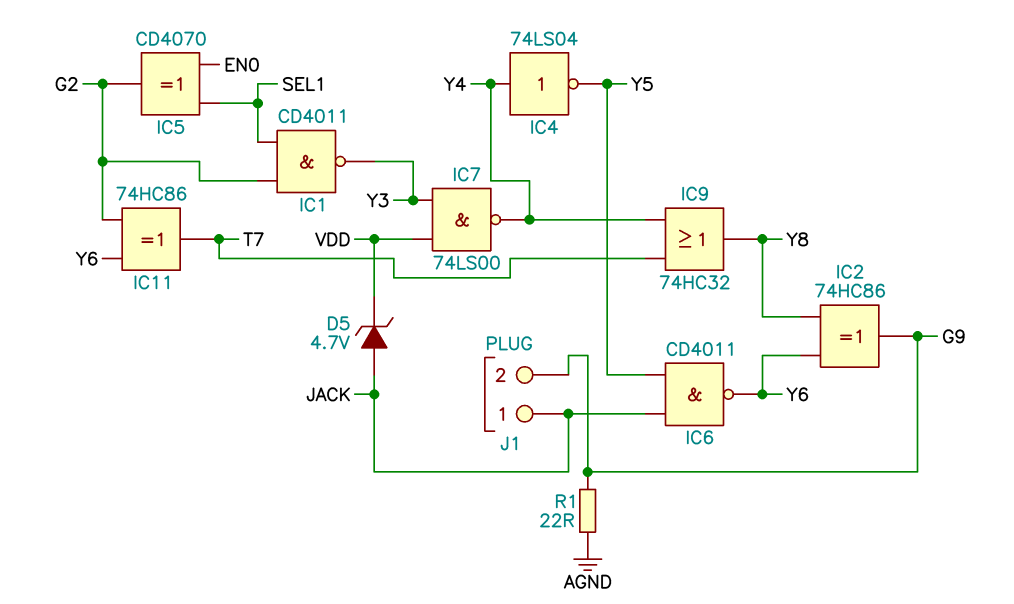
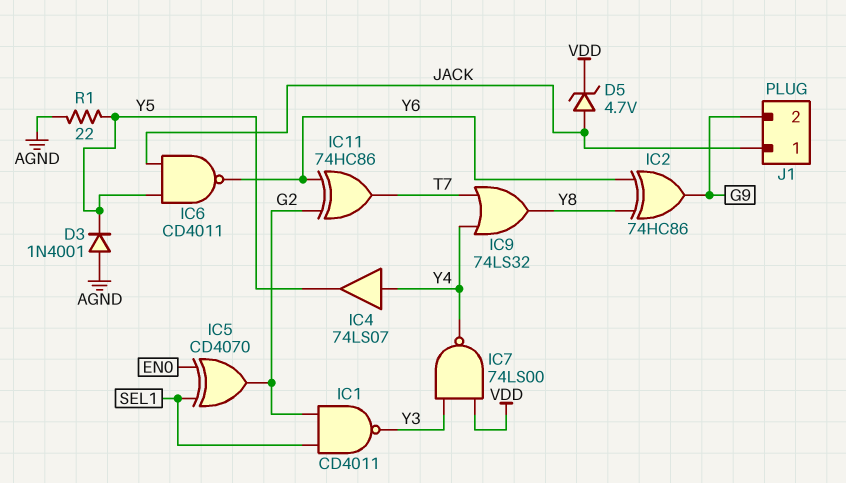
D3: none -> diode 1N4001 (A AGND, K Y5)
IC4: NOT 74LS04 (in Y4, out Y5) -> buffer 74LS07 (in Y4, out Y5)
IC9: OR 74HC32 (in T7, in Y4, out Y8) -> OR 74LS32 (in T7, in Y4, out Y8)
R1: 22 (AGND, G9) -> 22 (AGND, Y5)

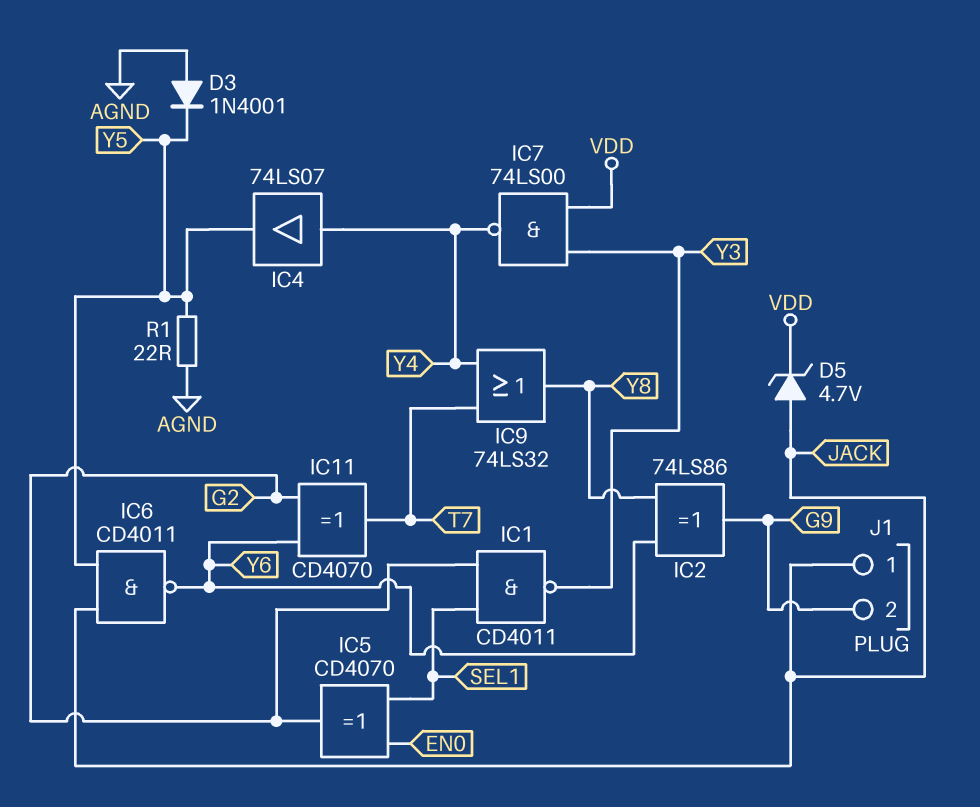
IC2: XOR 74HC86 (in Y6, in Y8, out G9) -> XOR 74LS86 (in Y6, in Y8, out G9)
IC11: XOR 74HC86 (in G2, in Y6, out T7) -> XOR CD4070 (in G2, in Y6, out T7)

